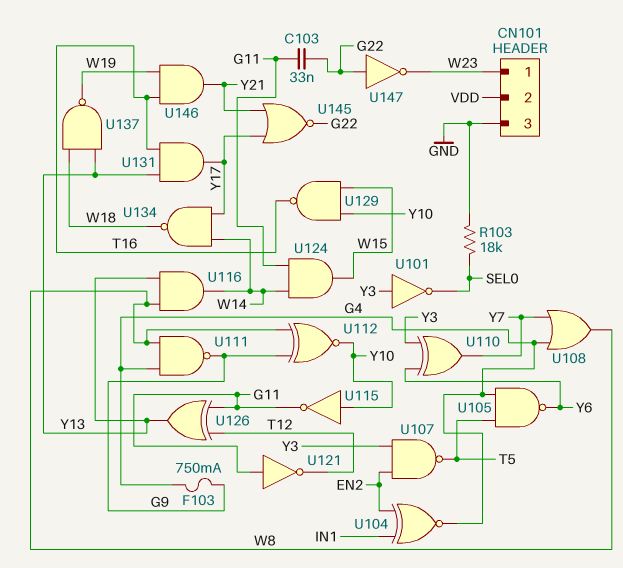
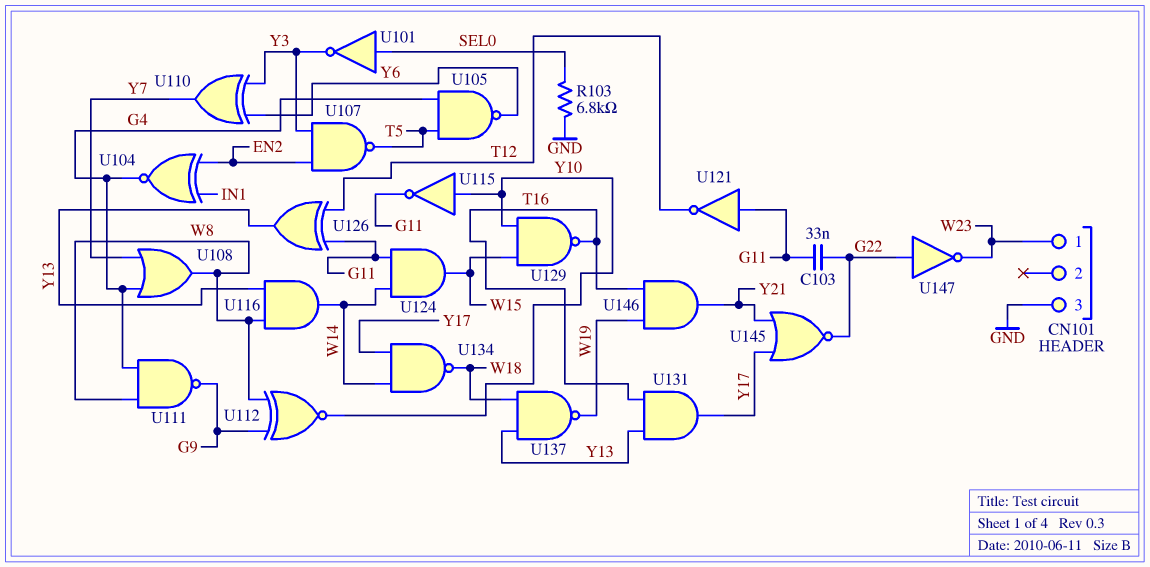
CN101 pin 2: VDD -> none
F103: 750mA (G4, G9) -> none
R103: 18k (GND, SEL0) -> 6.8k (GND, SEL0)
U101: NOT (in Y3, out SEL0) -> NOT (in SEL0, out Y3)

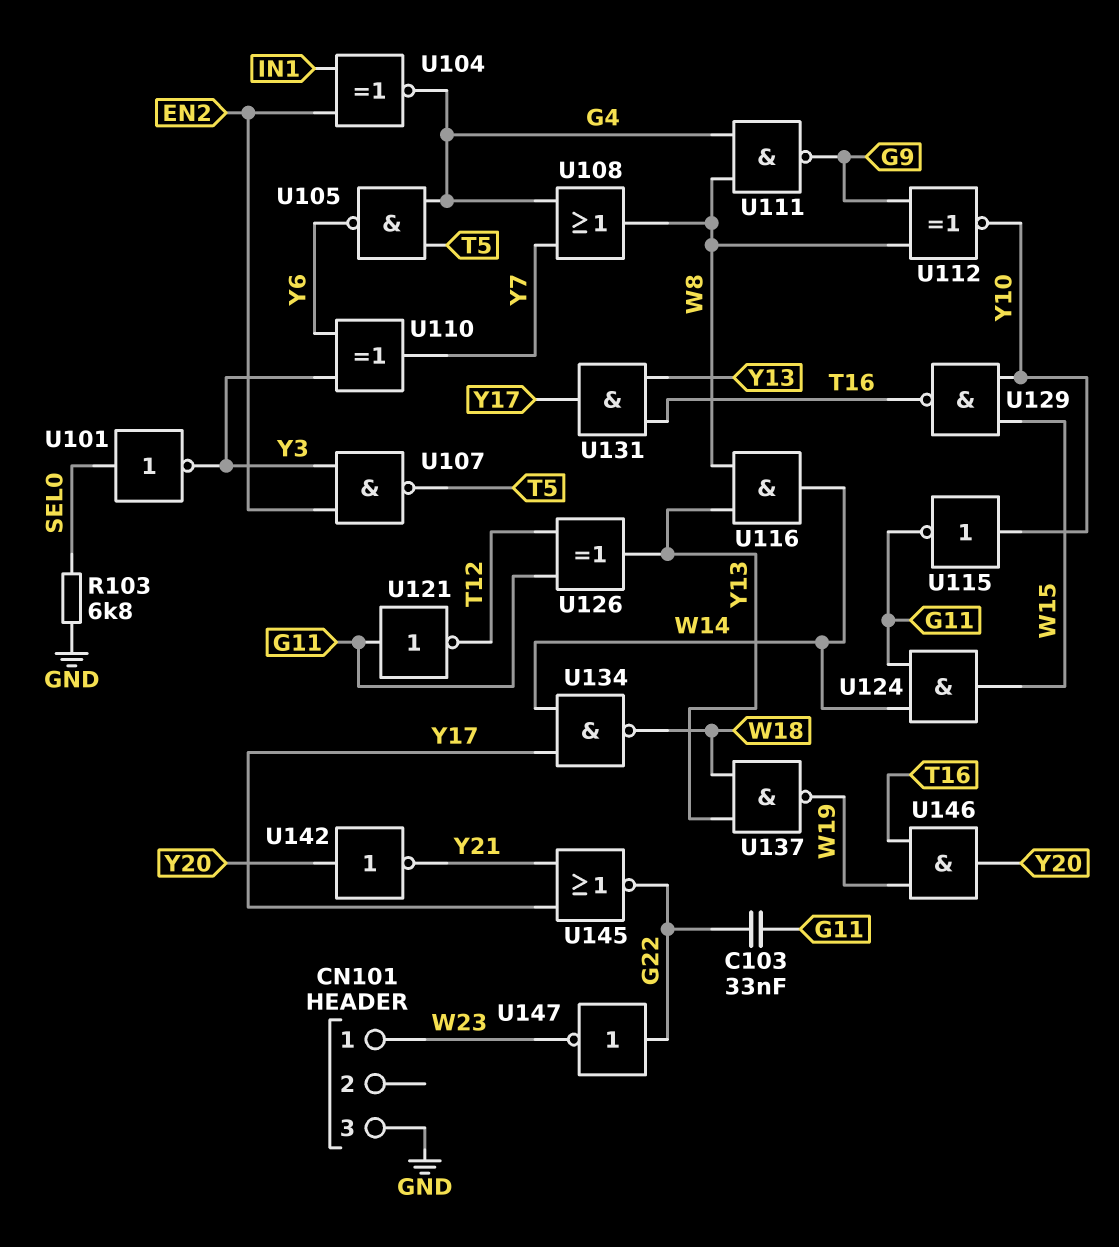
U142: none -> NOT (in Y20, out Y21)
U146: AND (in T16, in W19, out Y21) -> AND (in T16, in W19, out Y20)

